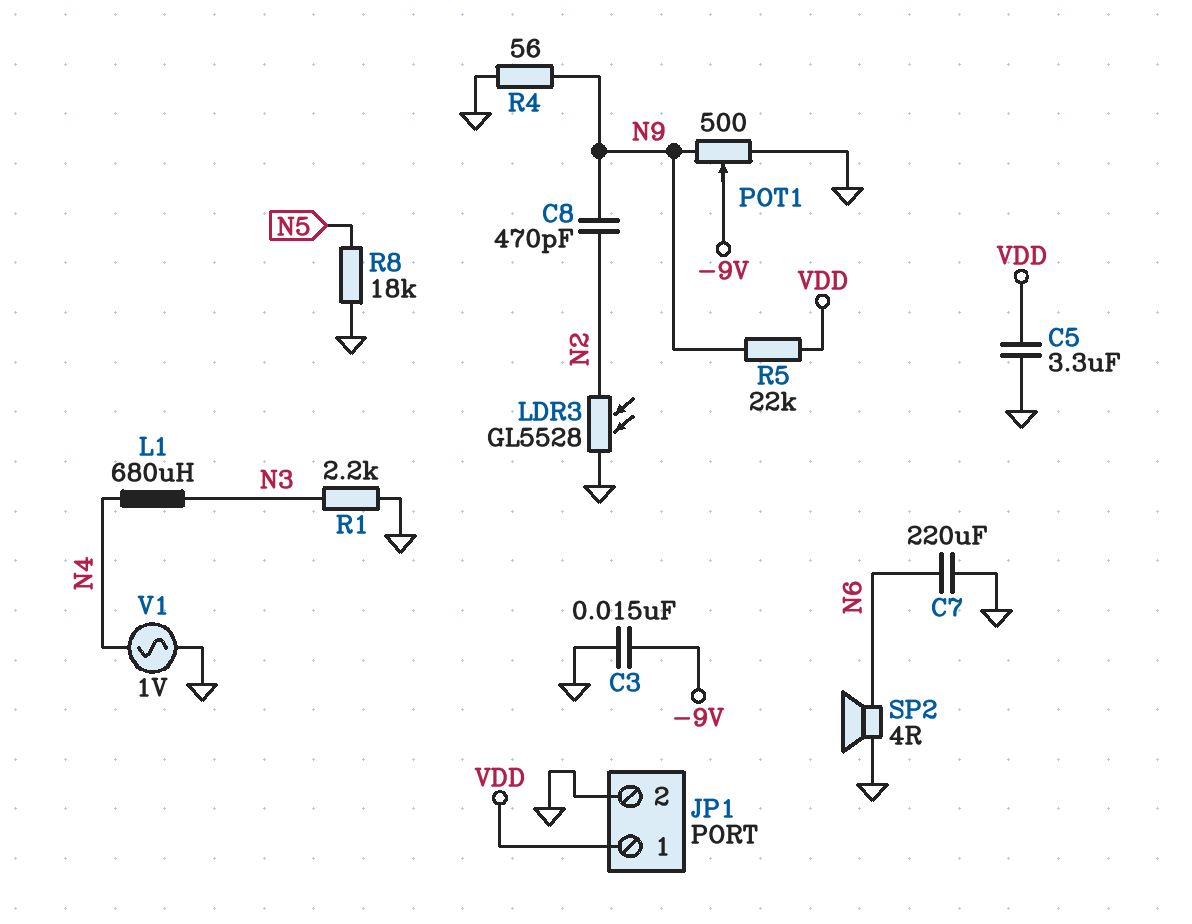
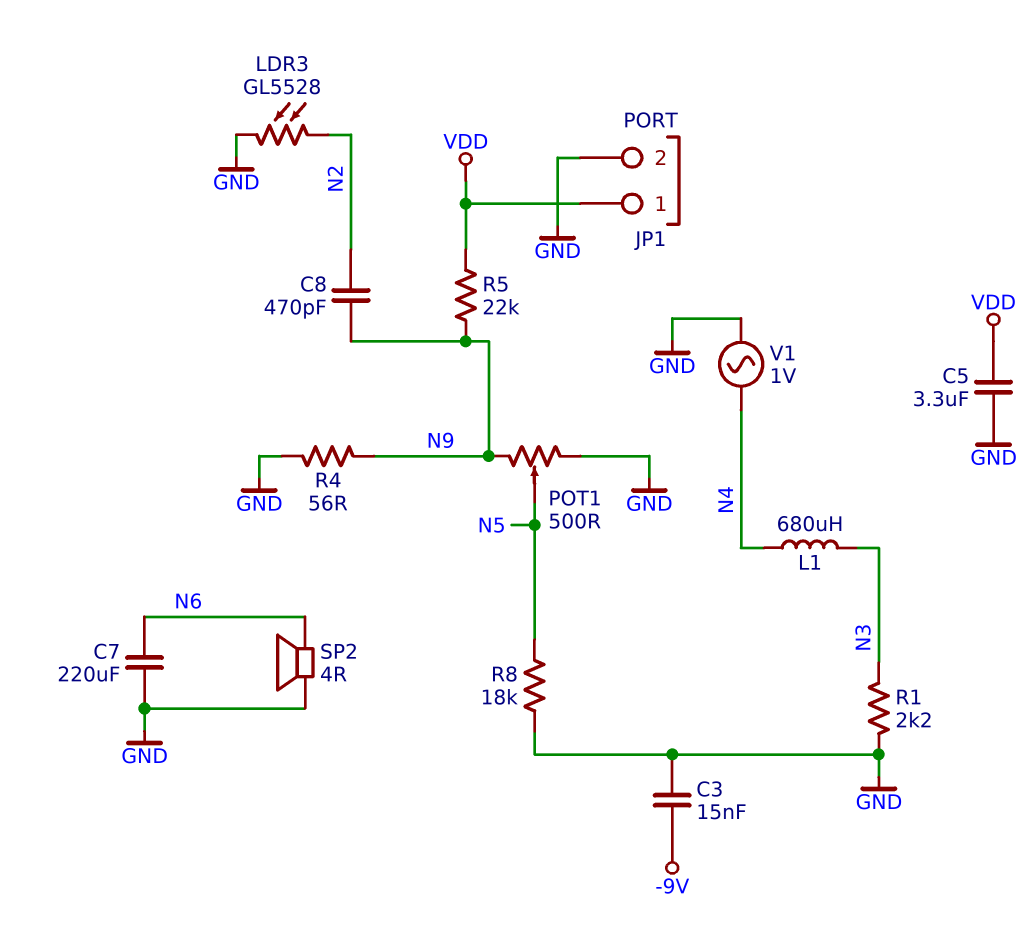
POT1: 500 (GND, N9, wiper -9V) -> 500 (GND, N9, wiper N5)

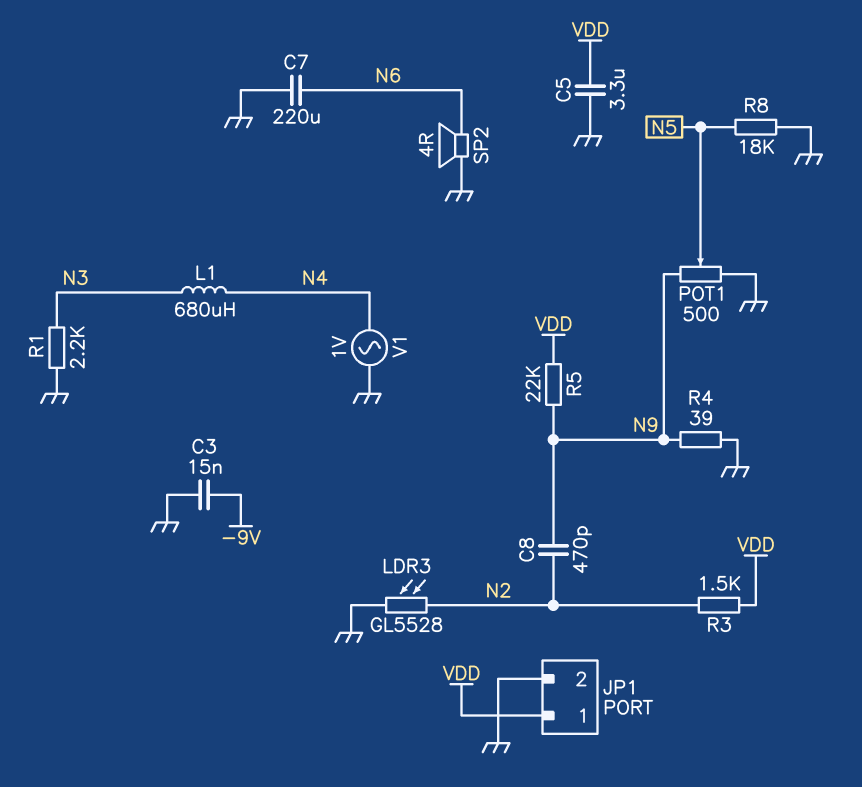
R3: none -> 1.5k (N2, VDD)
R4: 56 (GND, N9) -> 39 (GND, N9)

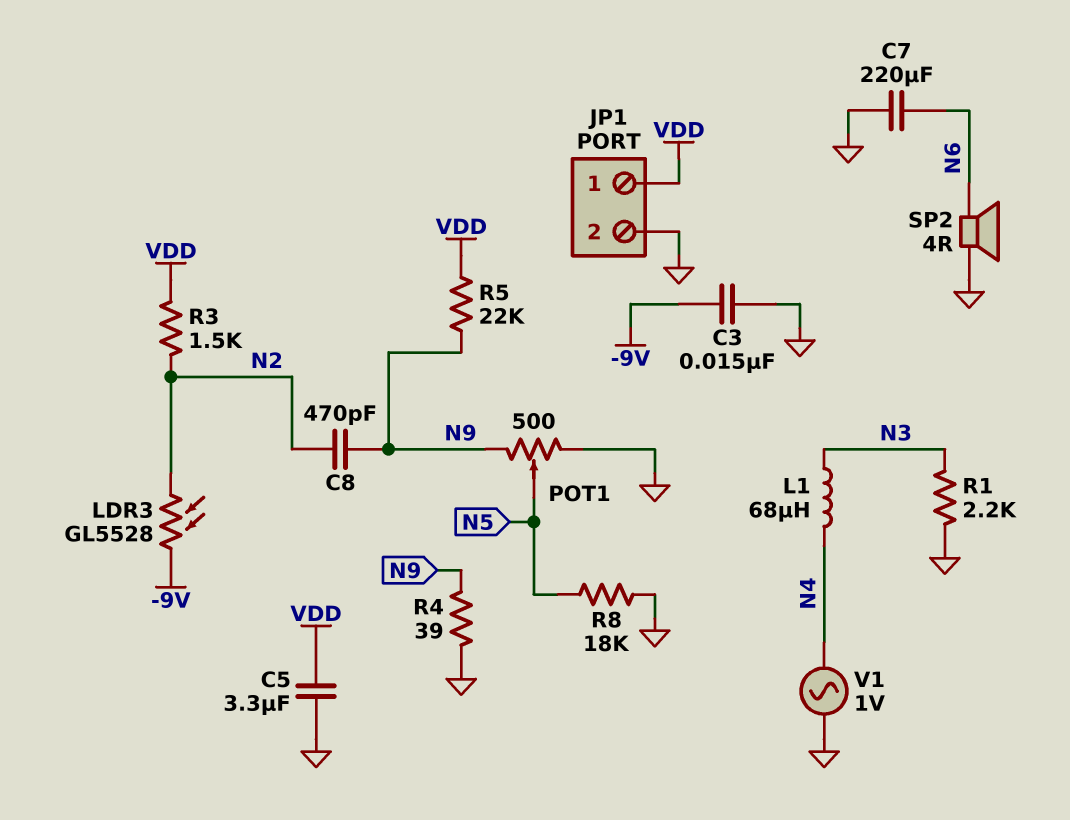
L1: 680uH (N3, N4) -> 68uH (N3, N4)
LDR3: GL5528 (GND, N2) -> GL5528 (-9V, N2)

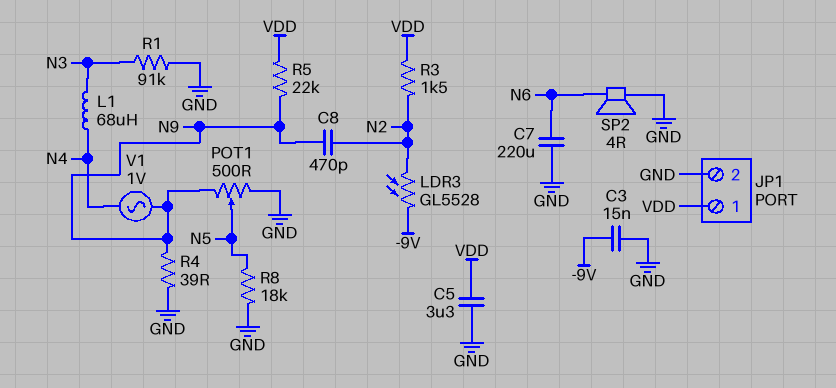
R1: 2.2k (GND, N3) -> 91k (GND, N3)
V1: AC 1V (GND, N4) -> AC 1V (N4, N9)

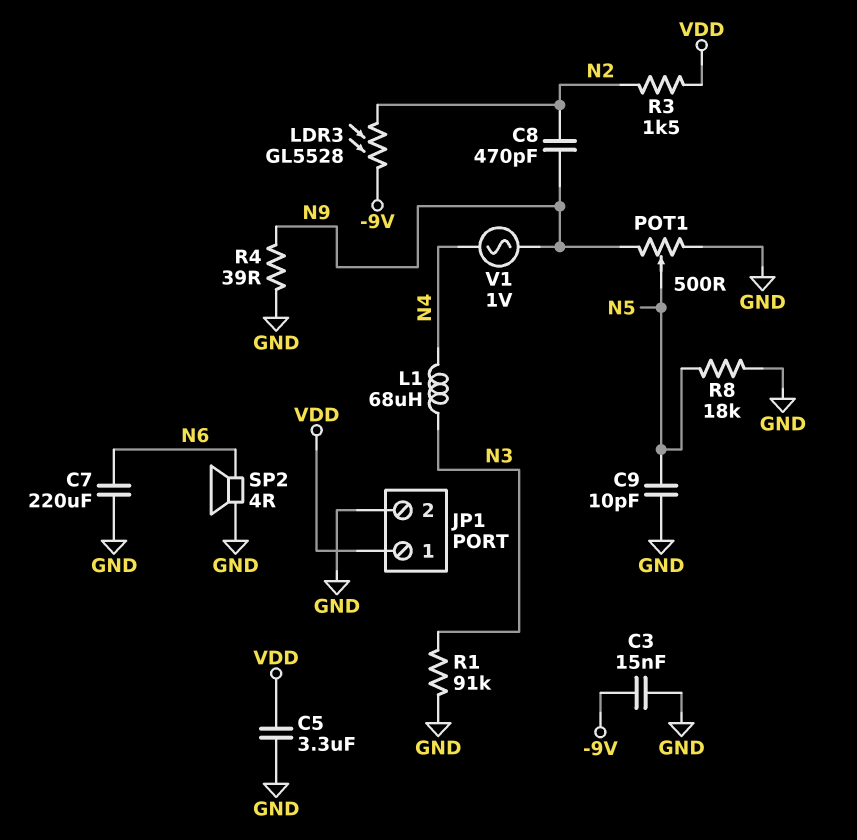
C9: none -> 10pF (GND, N5)
R5: 22k (N9, VDD) -> none

